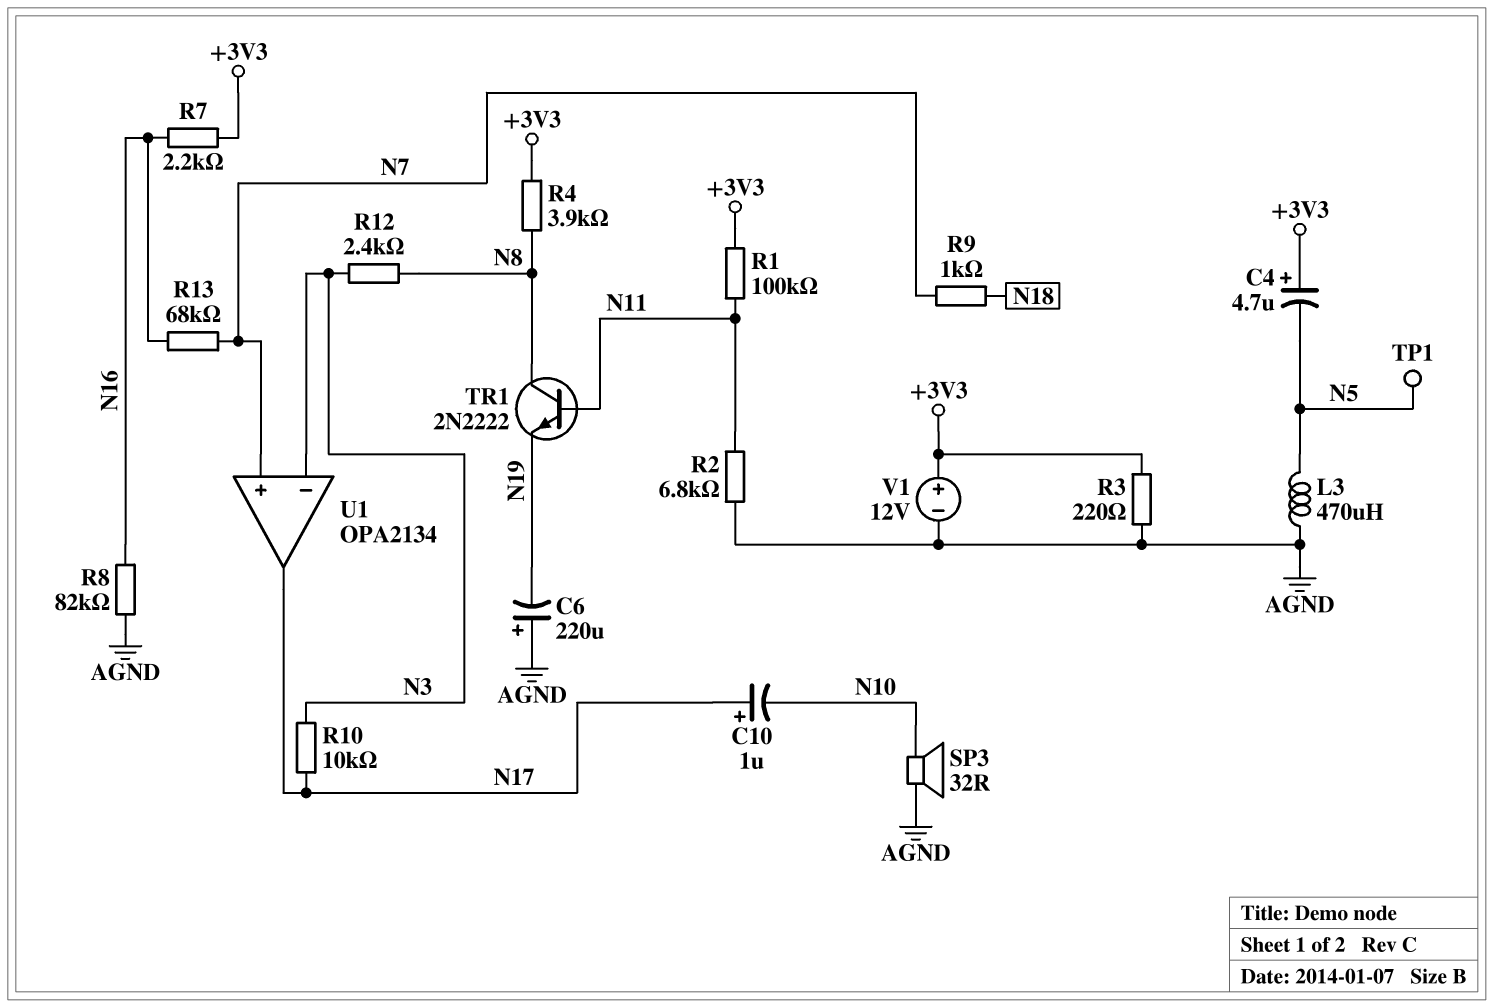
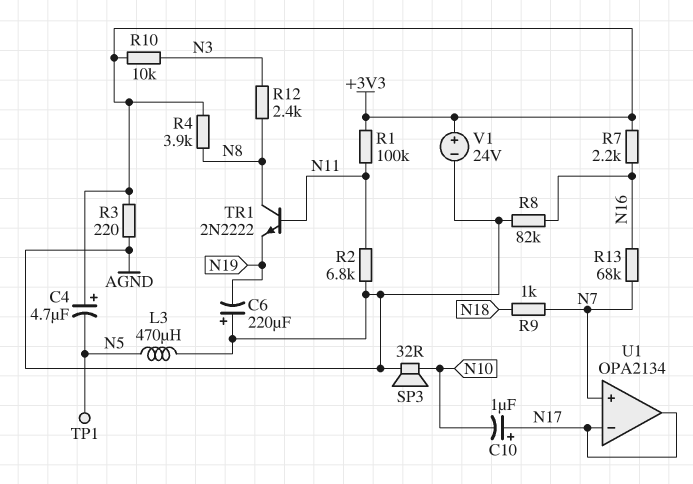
R10: 10k (N3, N17) -> 10k (+3V3, N3)
U1 pin in-: N3 -> N17
V1: 12V (plus +3V3, minus AGND) -> 24V (plus +3V3, minus AGND)

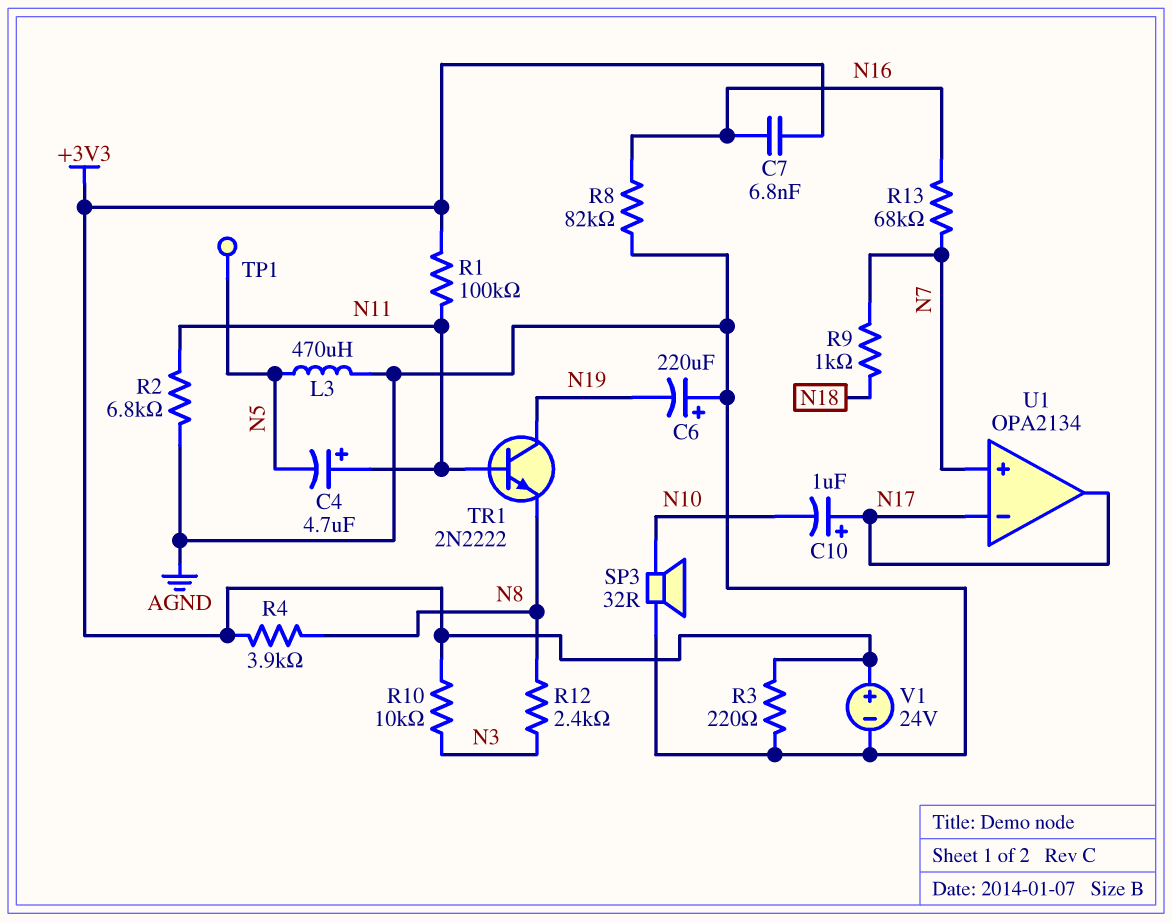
C4: 4.7uF (plus +3V3, minus N5) -> 4.7uF (plus N11, minus N5)
C7: none -> 6.8nF (+3V3, N16)
R7: 2.2k (+3V3, N16) -> none
TR1: NPN 2N2222 (B N11, C N8, E N19) -> NPN 2N2222 (B N11, C N19, E N8)

